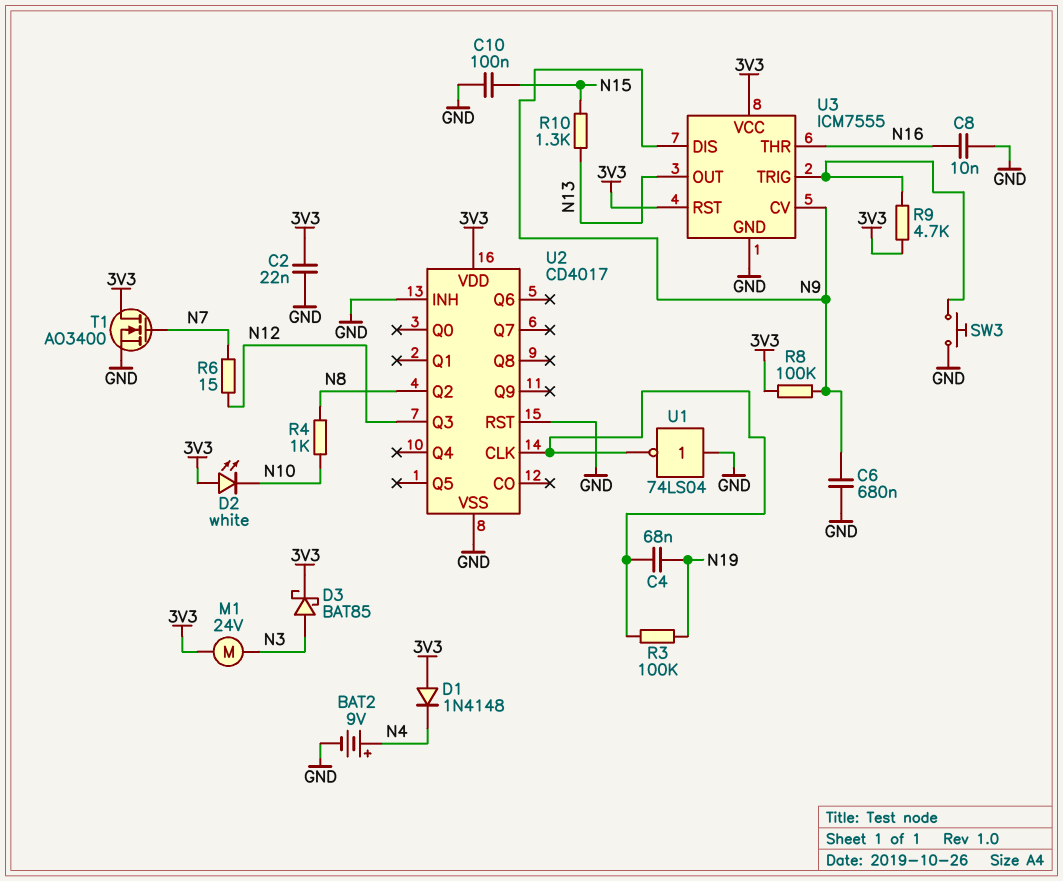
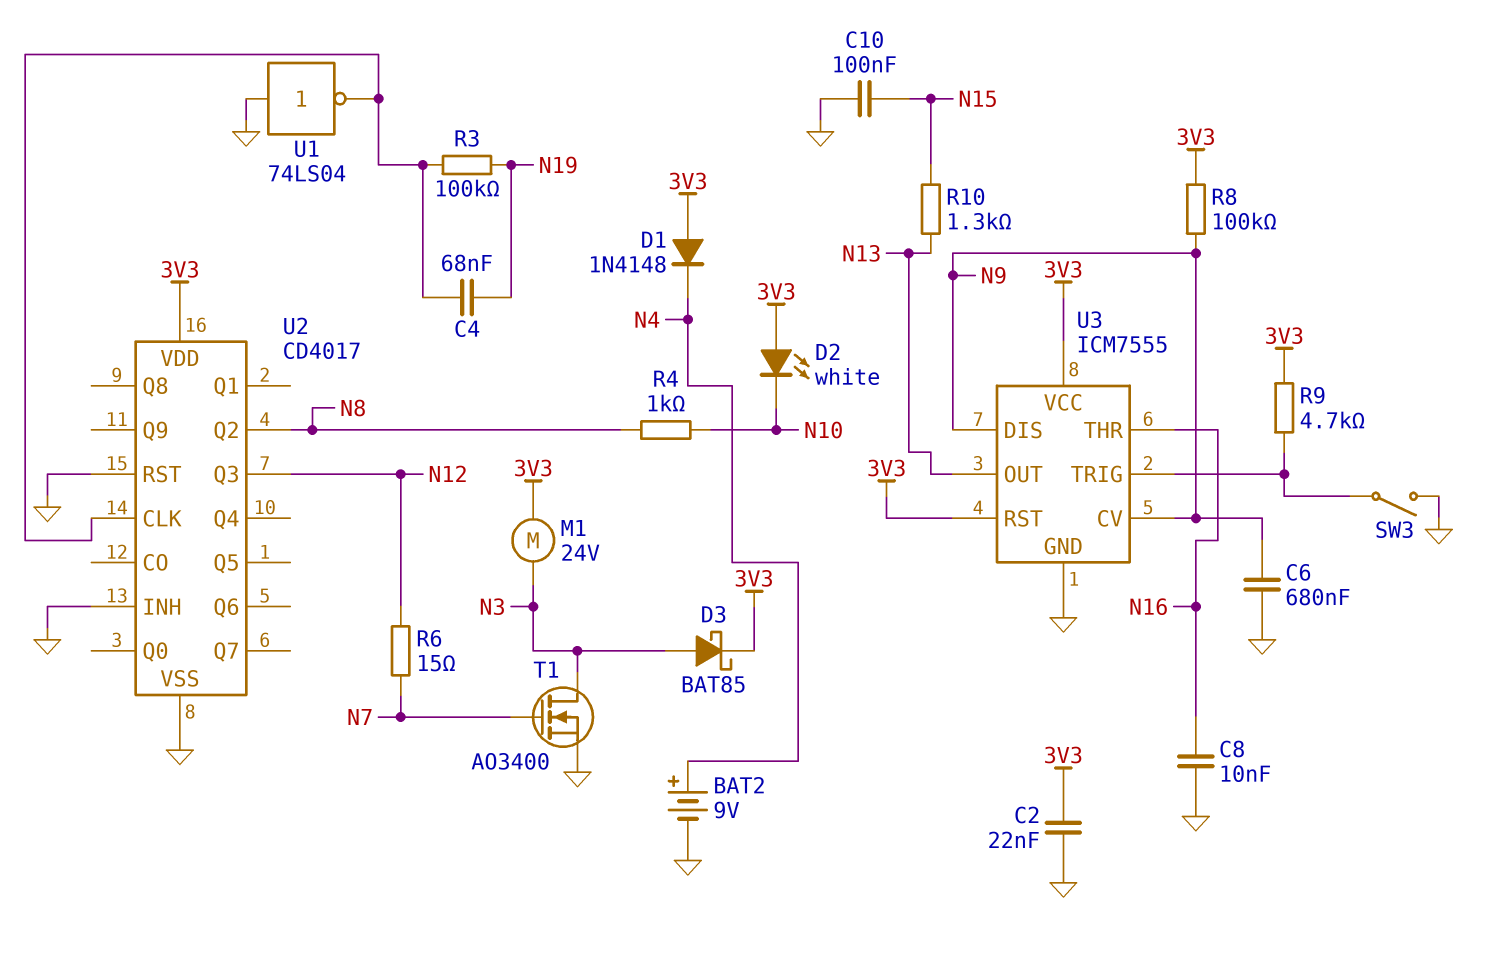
SW3: button (GND, U3/TRIG) -> switch (GND, U3/TRIG)
T1: NMOS AO3400 (G N7, D 3V3, S GND) -> NMOS AO3400 (G N7, D N3, S GND)

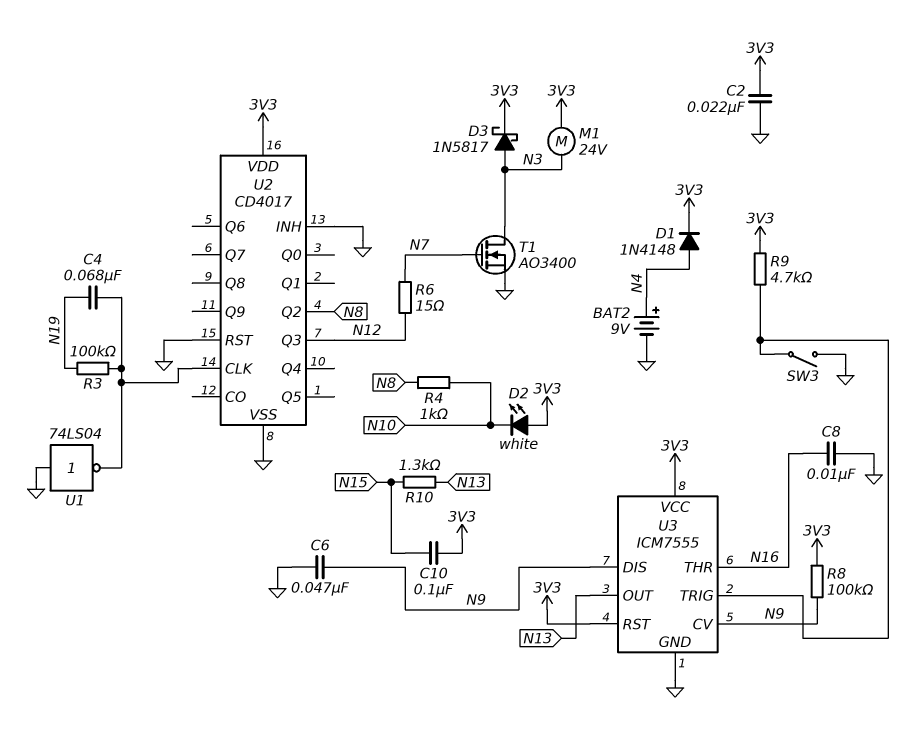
C6: 680nF (GND, N9) -> 47nF (GND, N9)
C10: 100nF (GND, N15) -> 100nF (3V3, N15)
D1: diode 1N4148 (A 3V3, K N4) -> diode 1N4148 (A N4, K 3V3)
D3: schottky BAT85 (A N3, K 3V3) -> schottky 1N5817 (A N3, K 3V3)

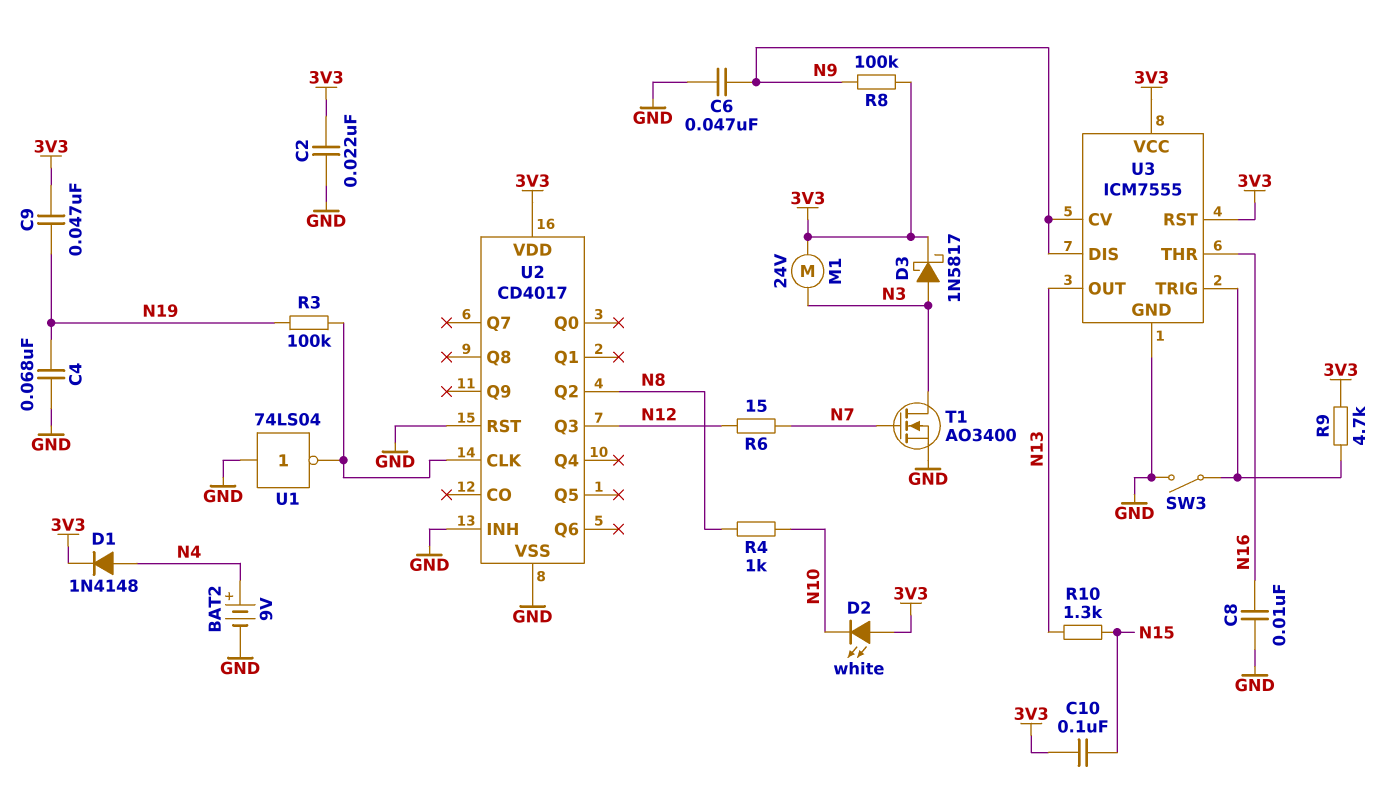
C4: 68nF (N19, U2/CLK) -> 68nF (GND, N19)
C9: none -> 47nF (3V3, N19)

